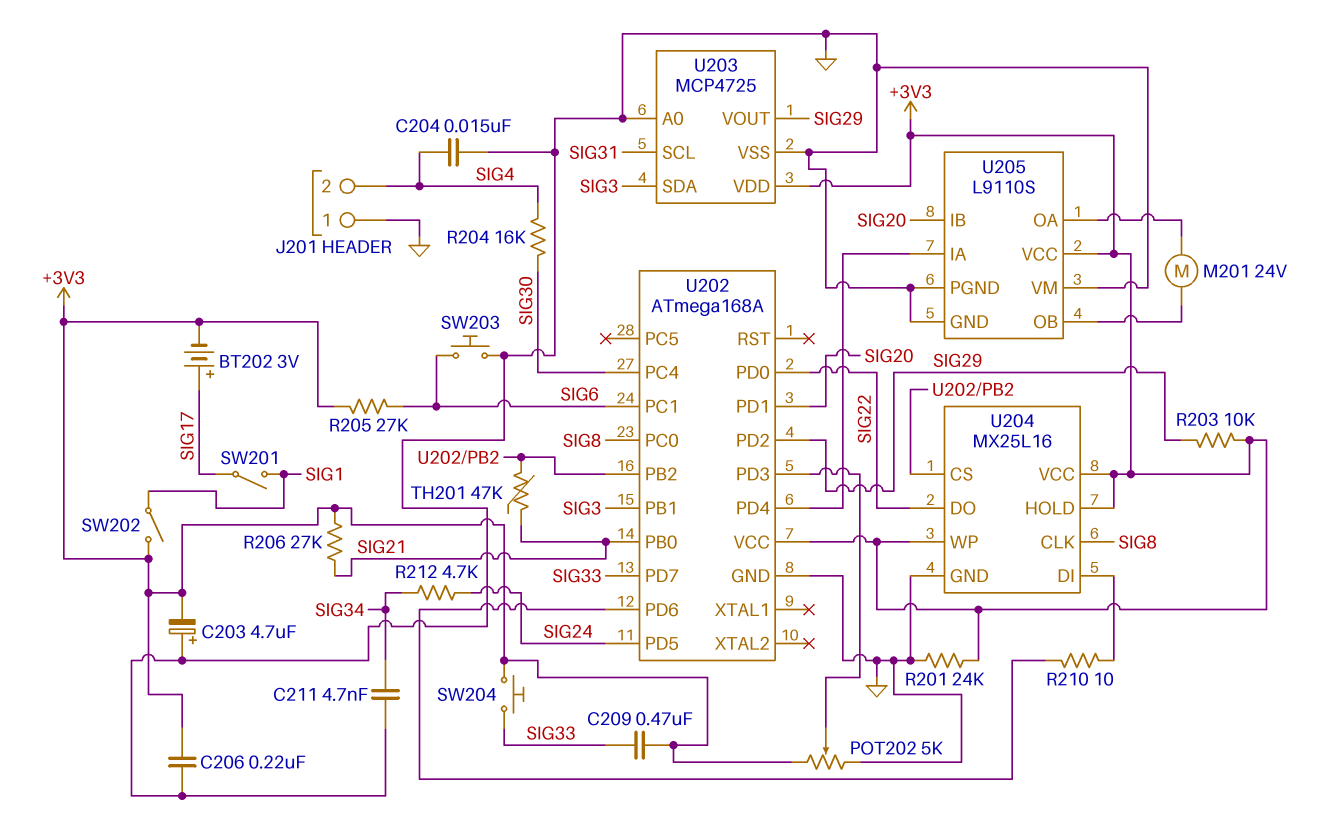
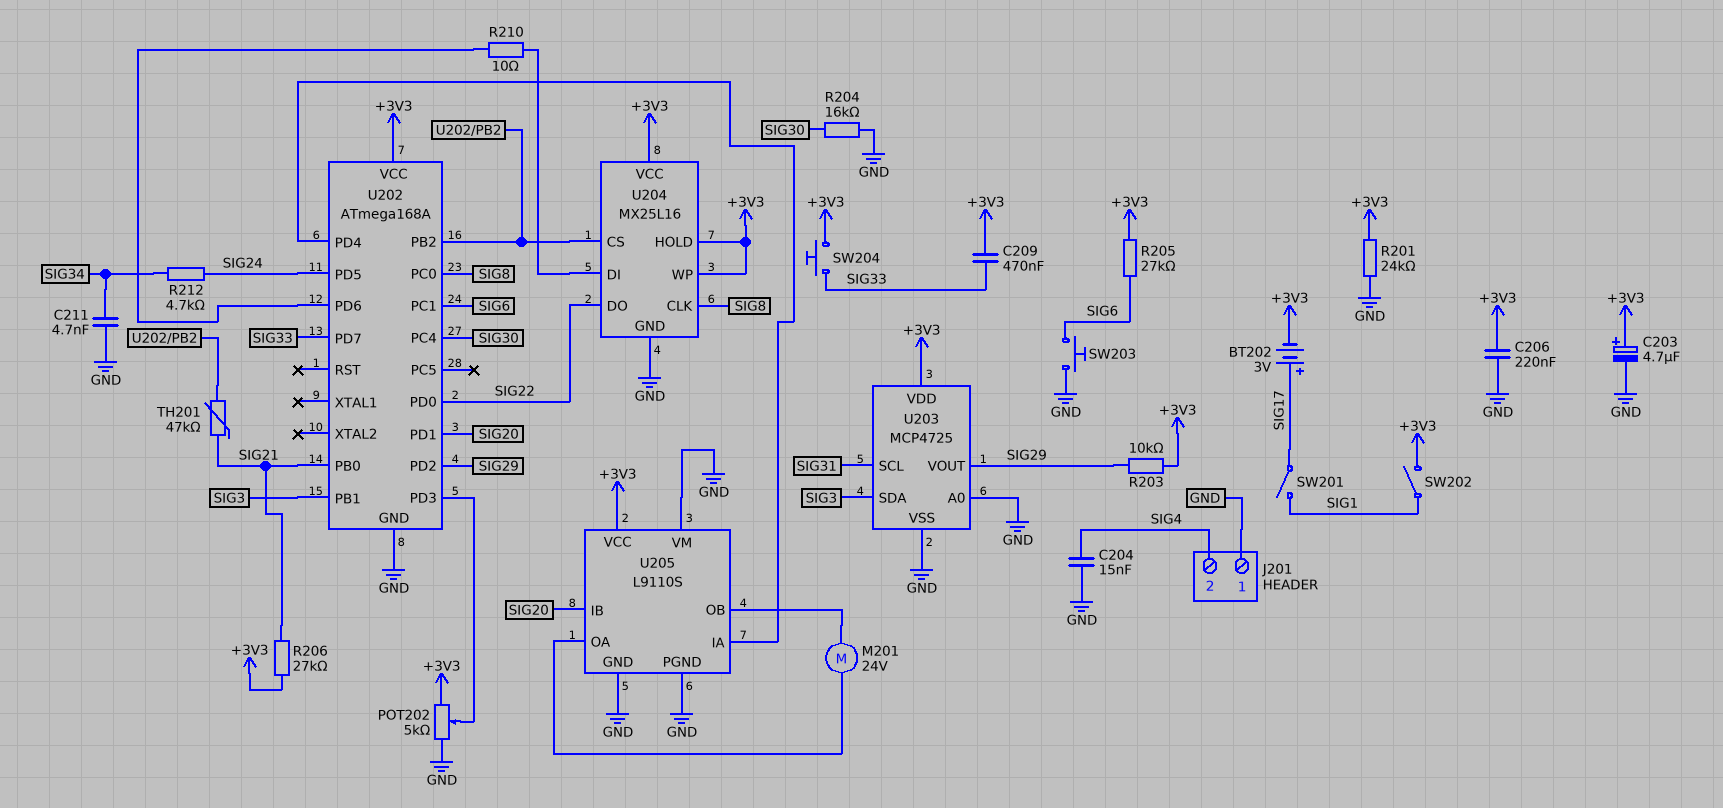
C203: 4.7uF (plus GND, minus +3V3) -> 4.7uF (plus +3V3, minus GND)
R204: 16k (SIG4, SIG30) -> 16k (GND, SIG30)

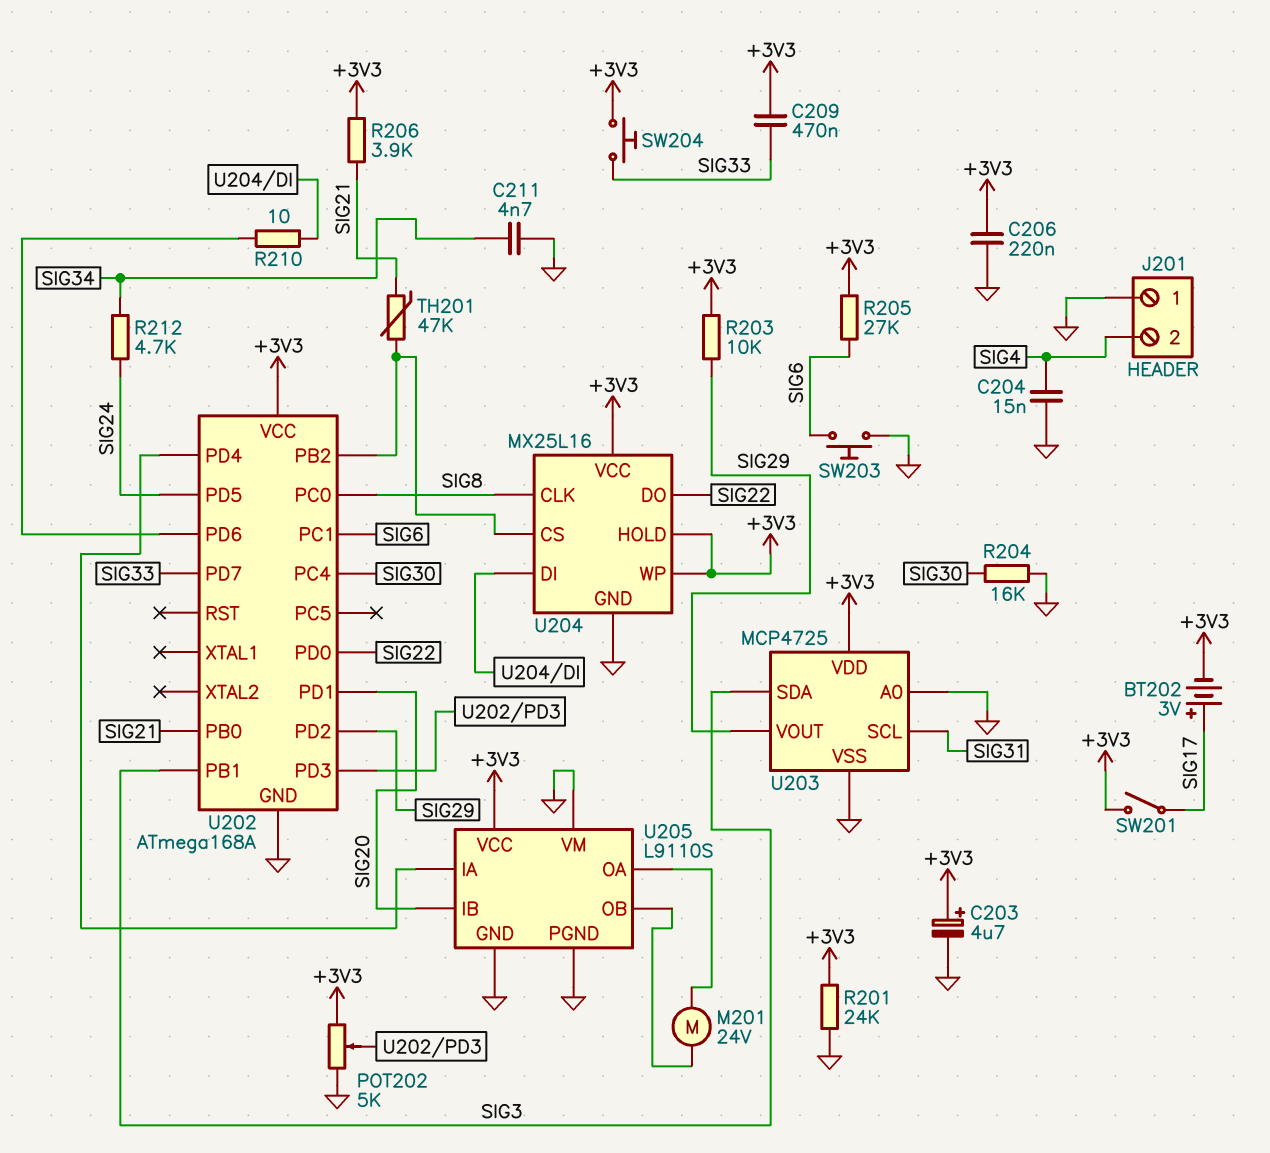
R206: 27k (+3V3, SIG21) -> 3.9k (+3V3, SIG21)
SW201: switch (SIG1, SIG17) -> switch (+3V3, SIG17)
SW202: switch (+3V3, SIG1) -> none

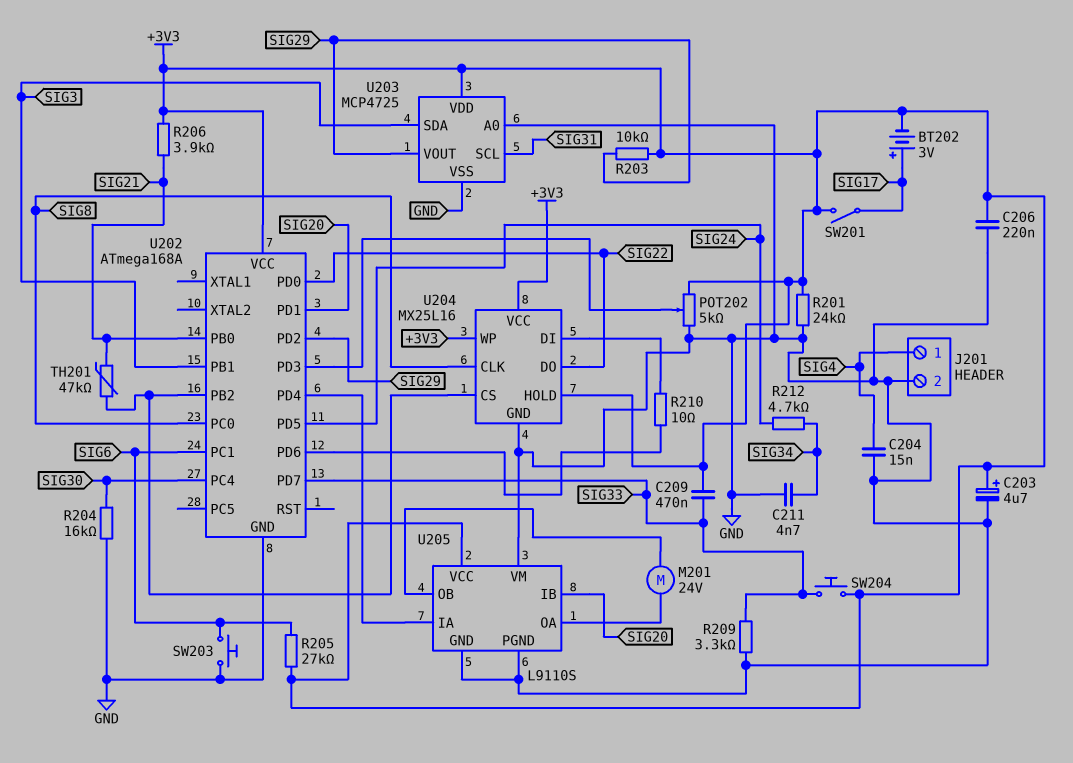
J201 pin 1: GND -> SIG4
J201 pin 2: SIG4 -> GND
R209: none -> 3.3k (GND, SIG33)

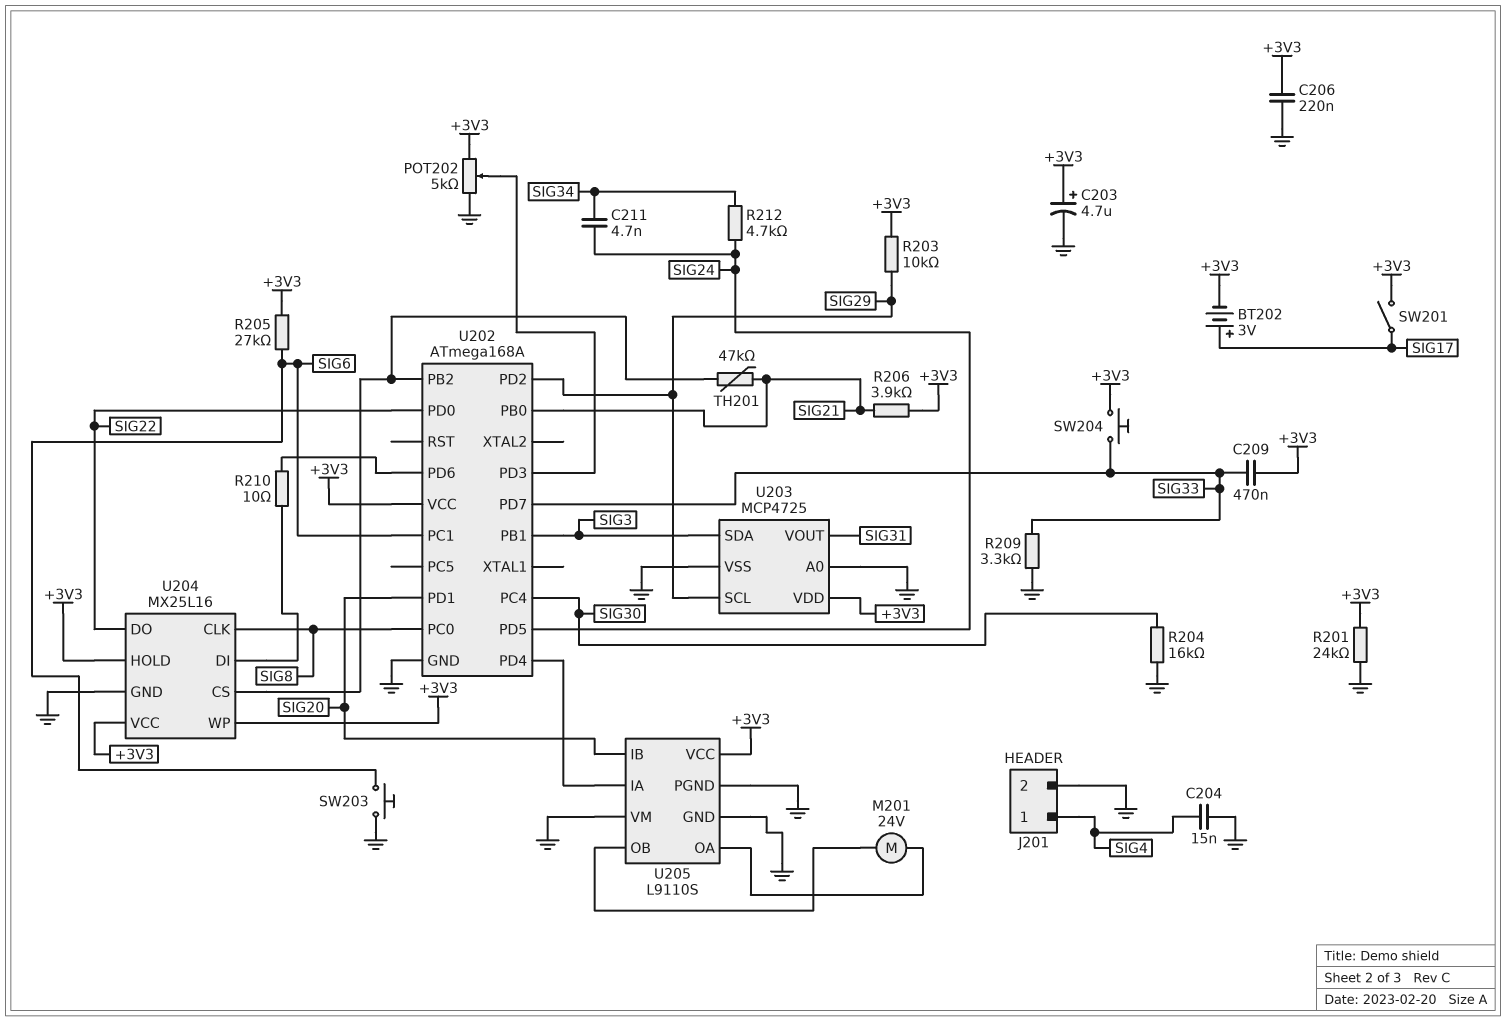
C211: 4.7nF (GND, SIG34) -> 4.7nF (SIG24, SIG34)
U203 pin SCL: SIG31 -> SIG29
U203 pin VOUT: SIG29 -> SIG31

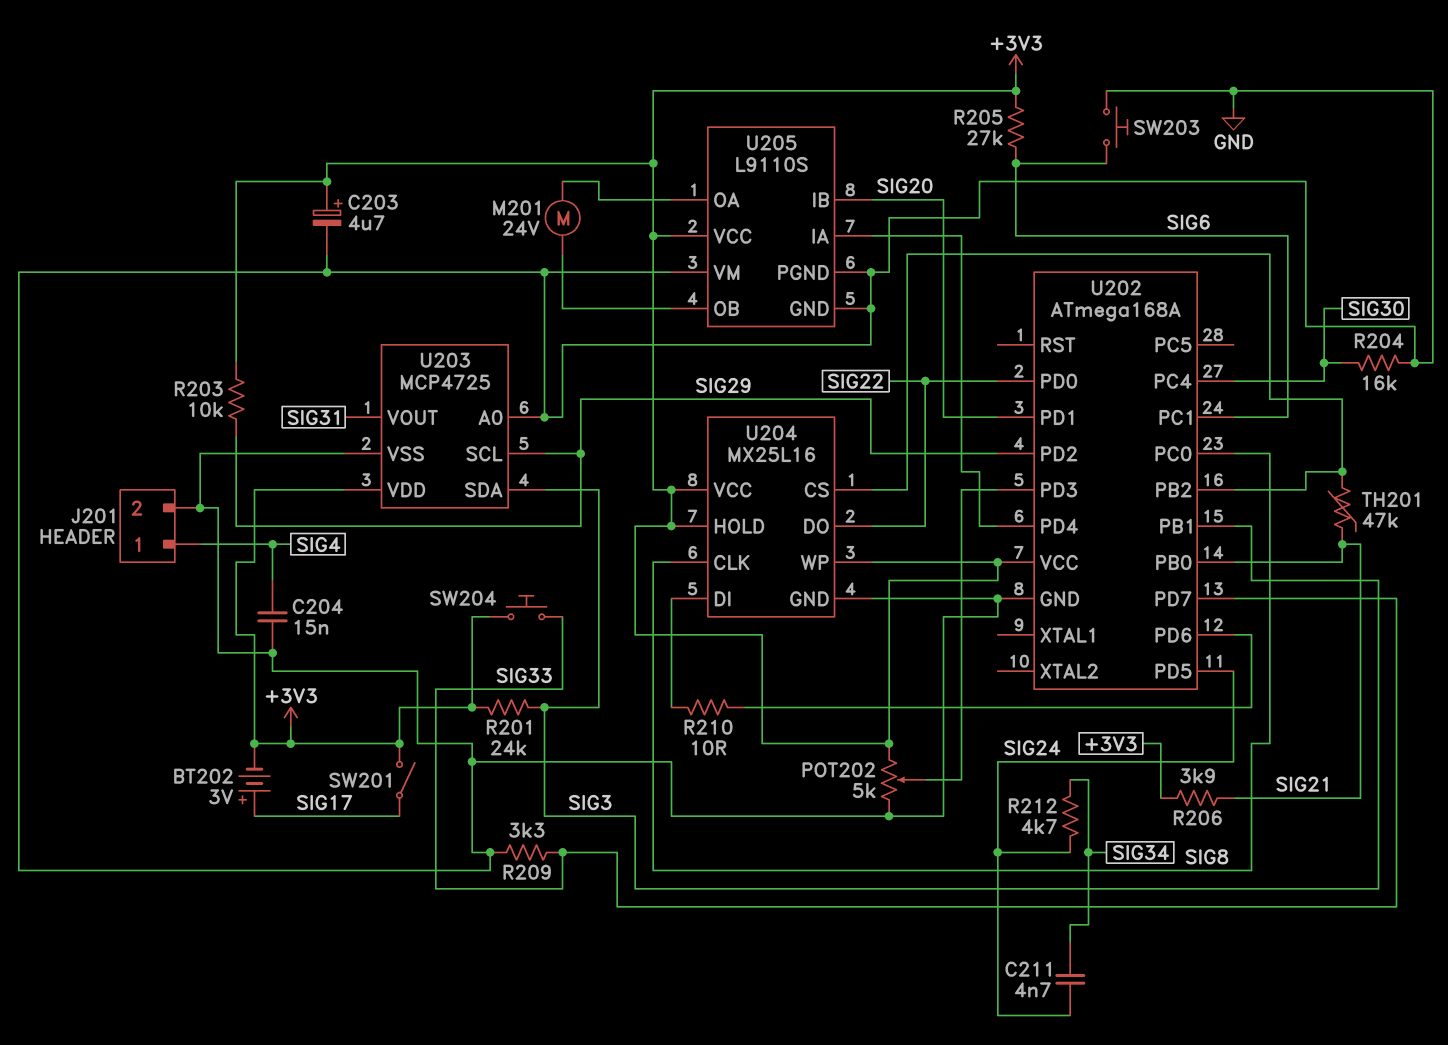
C206: 220nF (+3V3, GND) -> none
C209: 470nF (+3V3, SIG33) -> none
R201: 24k (+3V3, GND) -> 24k (+3V3, SIG3)

